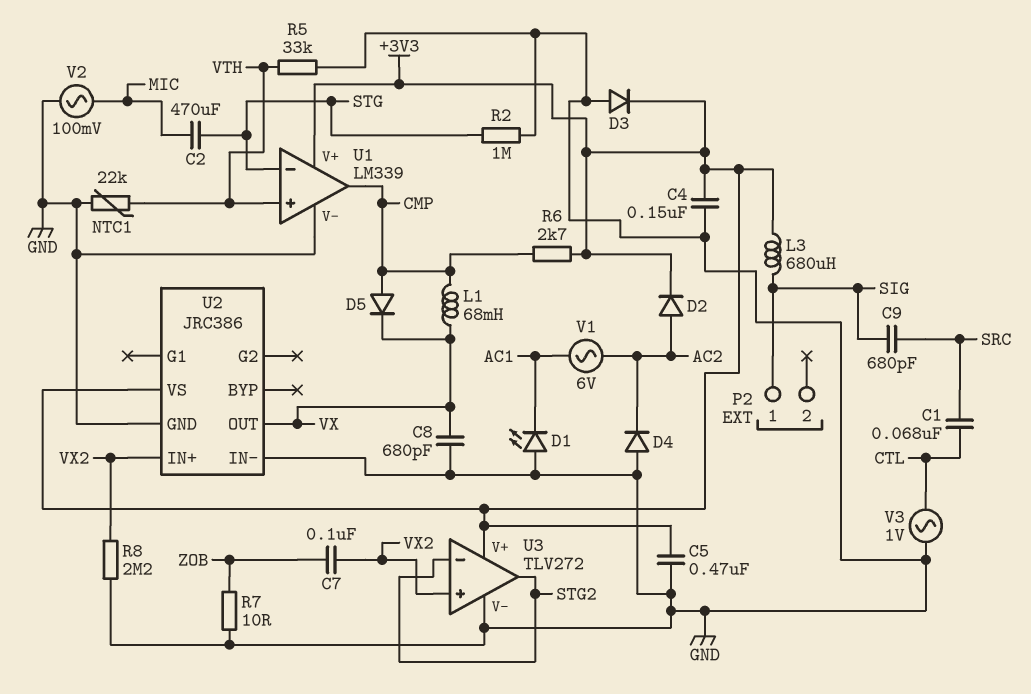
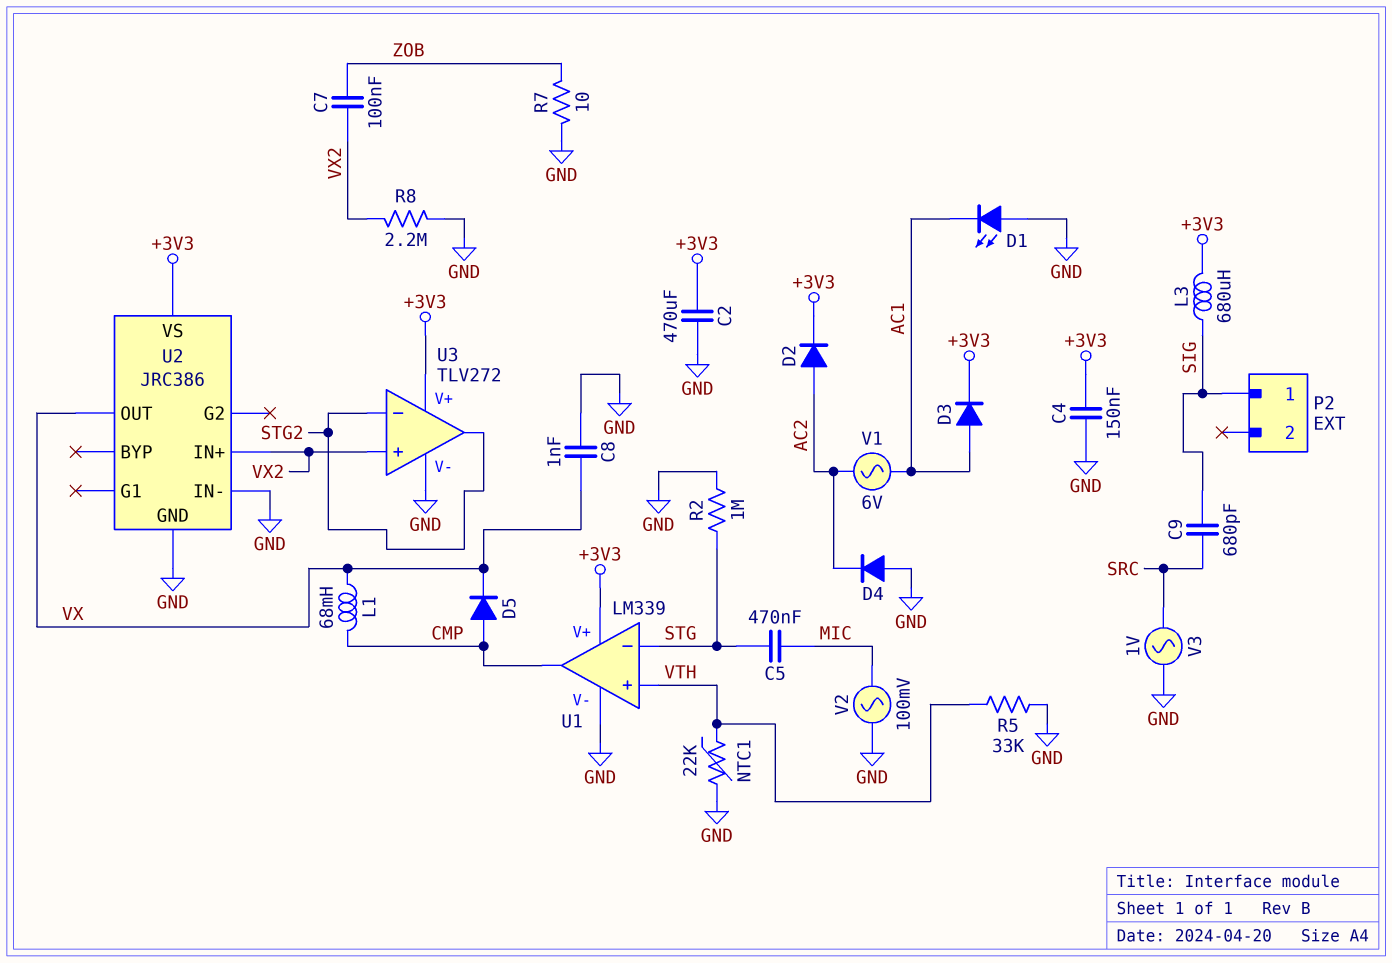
C1: 68nF (CTL, SRC) -> none
C2: 470uF (MIC, STG) -> 470uF (+3V3, GND)
C5: 470nF (+3V3, GND) -> 470nF (MIC, STG)
C8: 680pF (GND, VX) -> 1nF (GND, VX)
D3: diode (A GND, K +3V3) -> diode (A AC1, K +3V3)
R6: 2.7k (+3V3, CMP) -> none
V3: AC 1V (CTL, GND) -> AC 1V (GND, SRC)

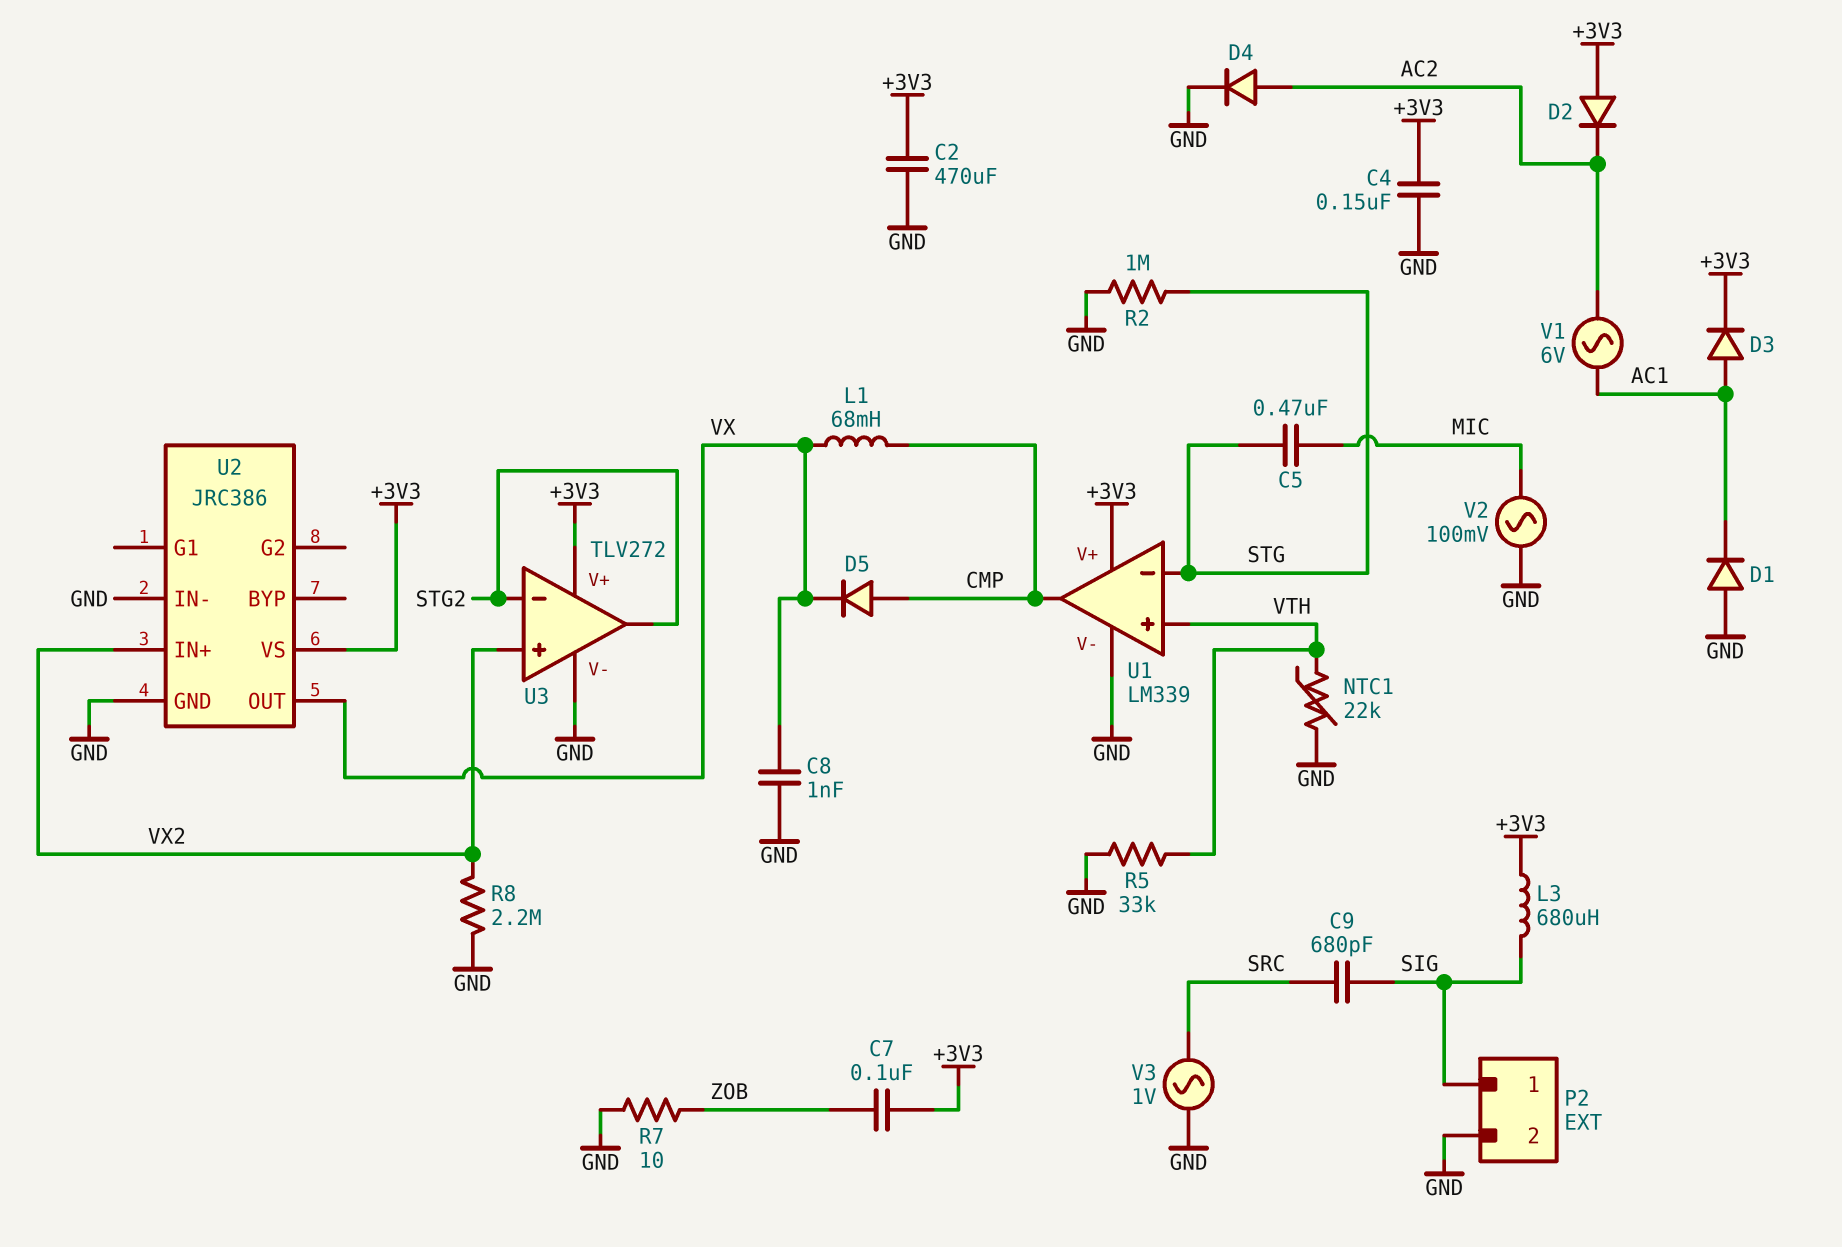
C7: 100nF (VX2, ZOB) -> 100nF (+3V3, ZOB)
D1: LED (A GND, K AC1) -> diode (A GND, K AC1)
D2: diode (A AC2, K +3V3) -> diode (A +3V3, K AC2)
D4: diode (A GND, K AC2) -> diode (A AC2, K GND)
P2 pin 2: none -> GND

